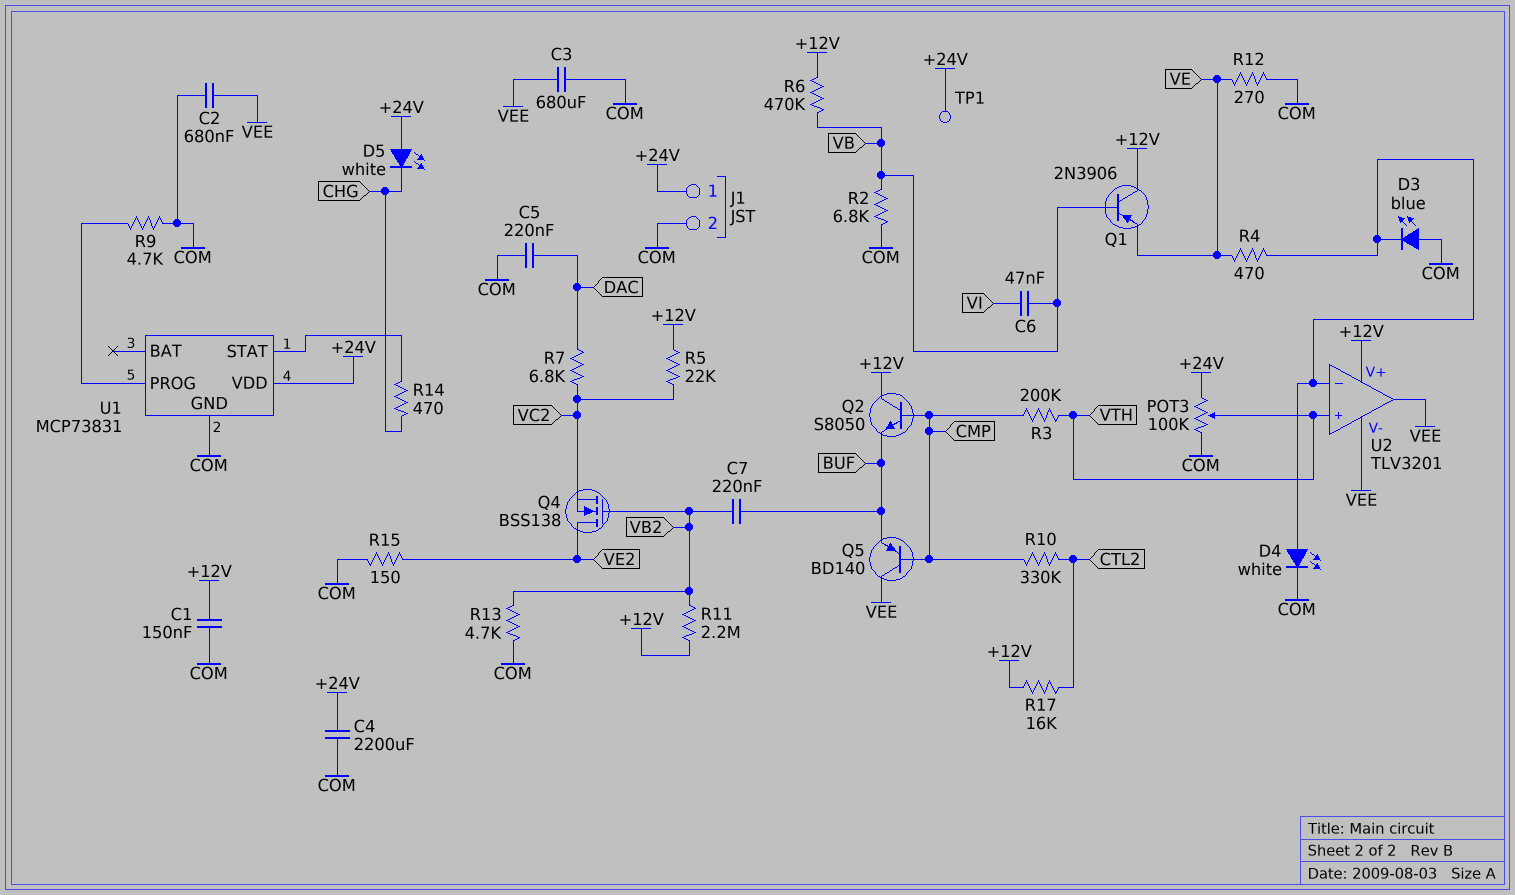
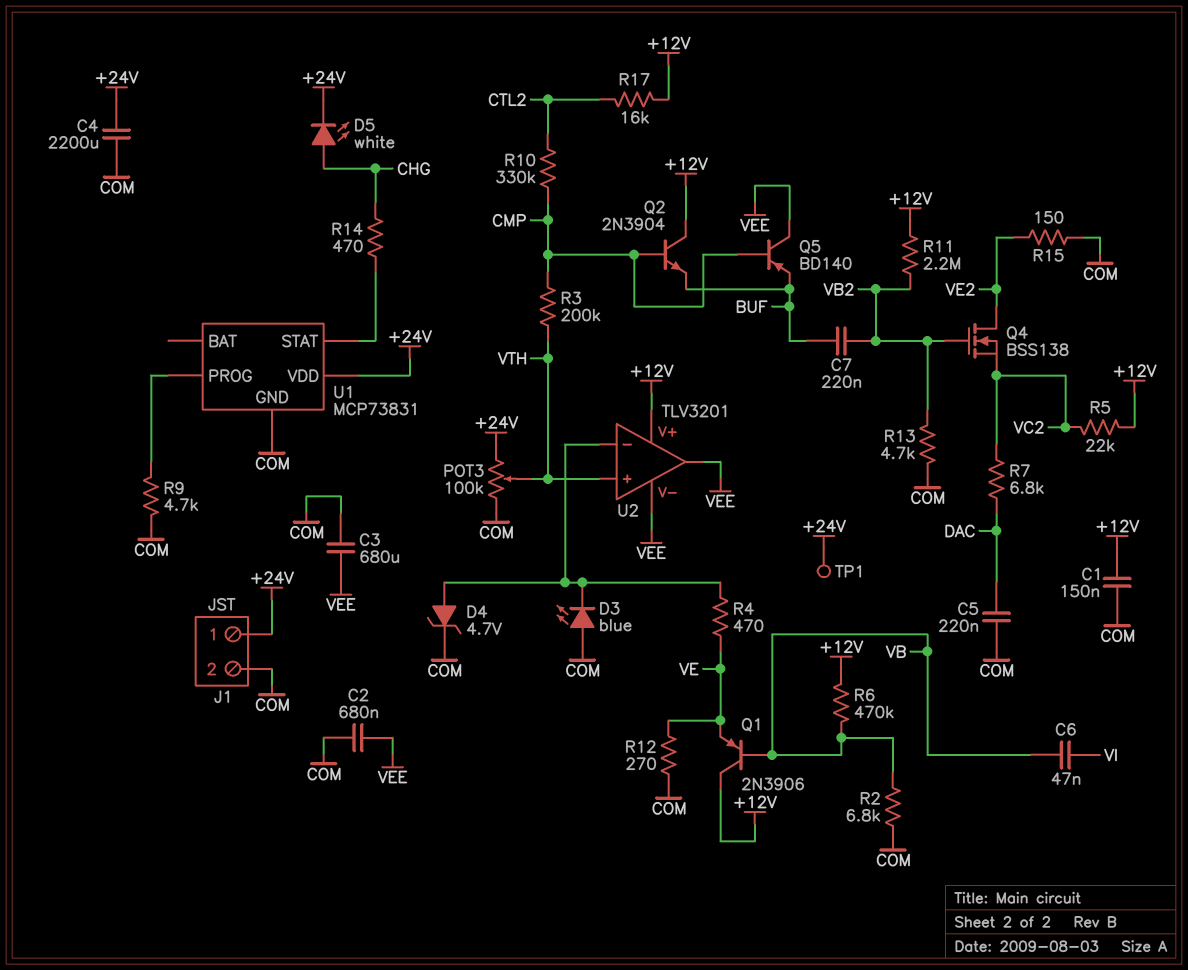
D4: LED white (A U2/in-, K COM) -> zener 4.7V (A U2/in-, K COM)
D5: LED white (A +24V, K CHG) -> LED white (A CHG, K +24V)
Q2: NPN S8050 (B CMP, C +12V, E BUF) -> NPN 2N3904 (B CMP, C +12V, E BUF)

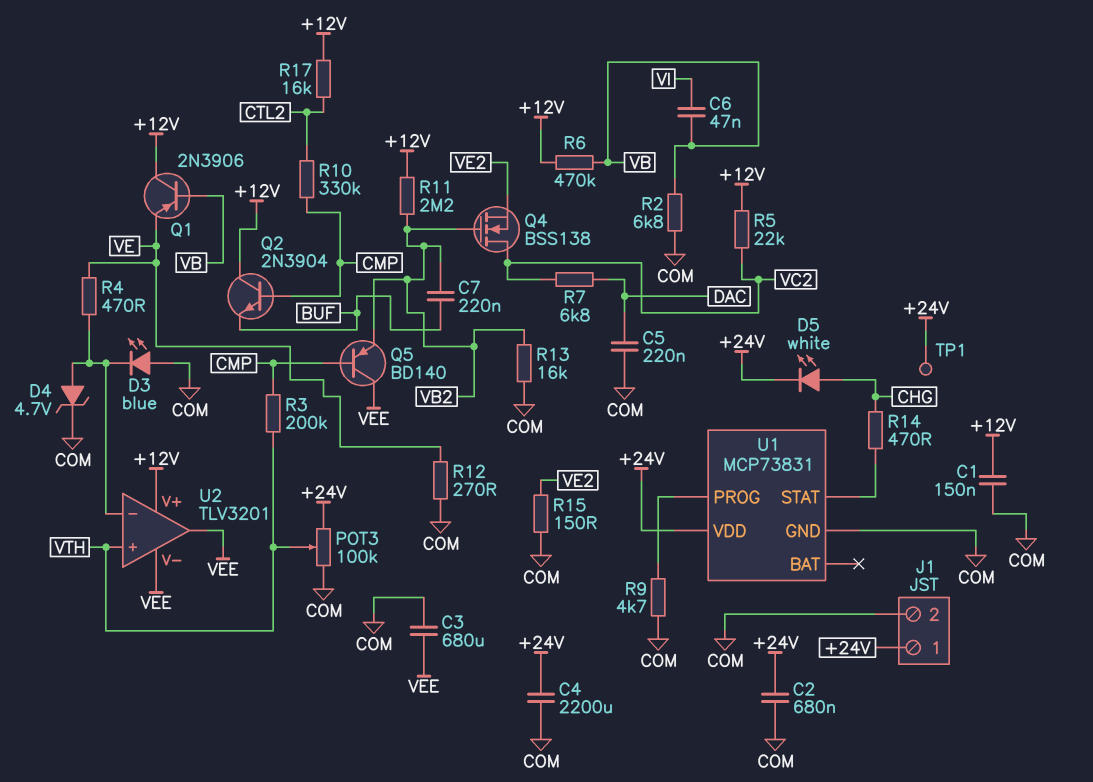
C2: 680nF (COM, VEE) -> 680nF (+24V, COM)
Q4: NMOS BSS138 (G VB2, D VE2, S VC2) -> NMOS BSS138 (G VB2, D VC2, S VE2)
Q5: PNP BD140 (B CMP, C VEE, E BUF) -> PNP BD140 (B CMP, C VEE, E VB2)
R13: 4.7k (COM, VB2) -> 16k (COM, VB2)

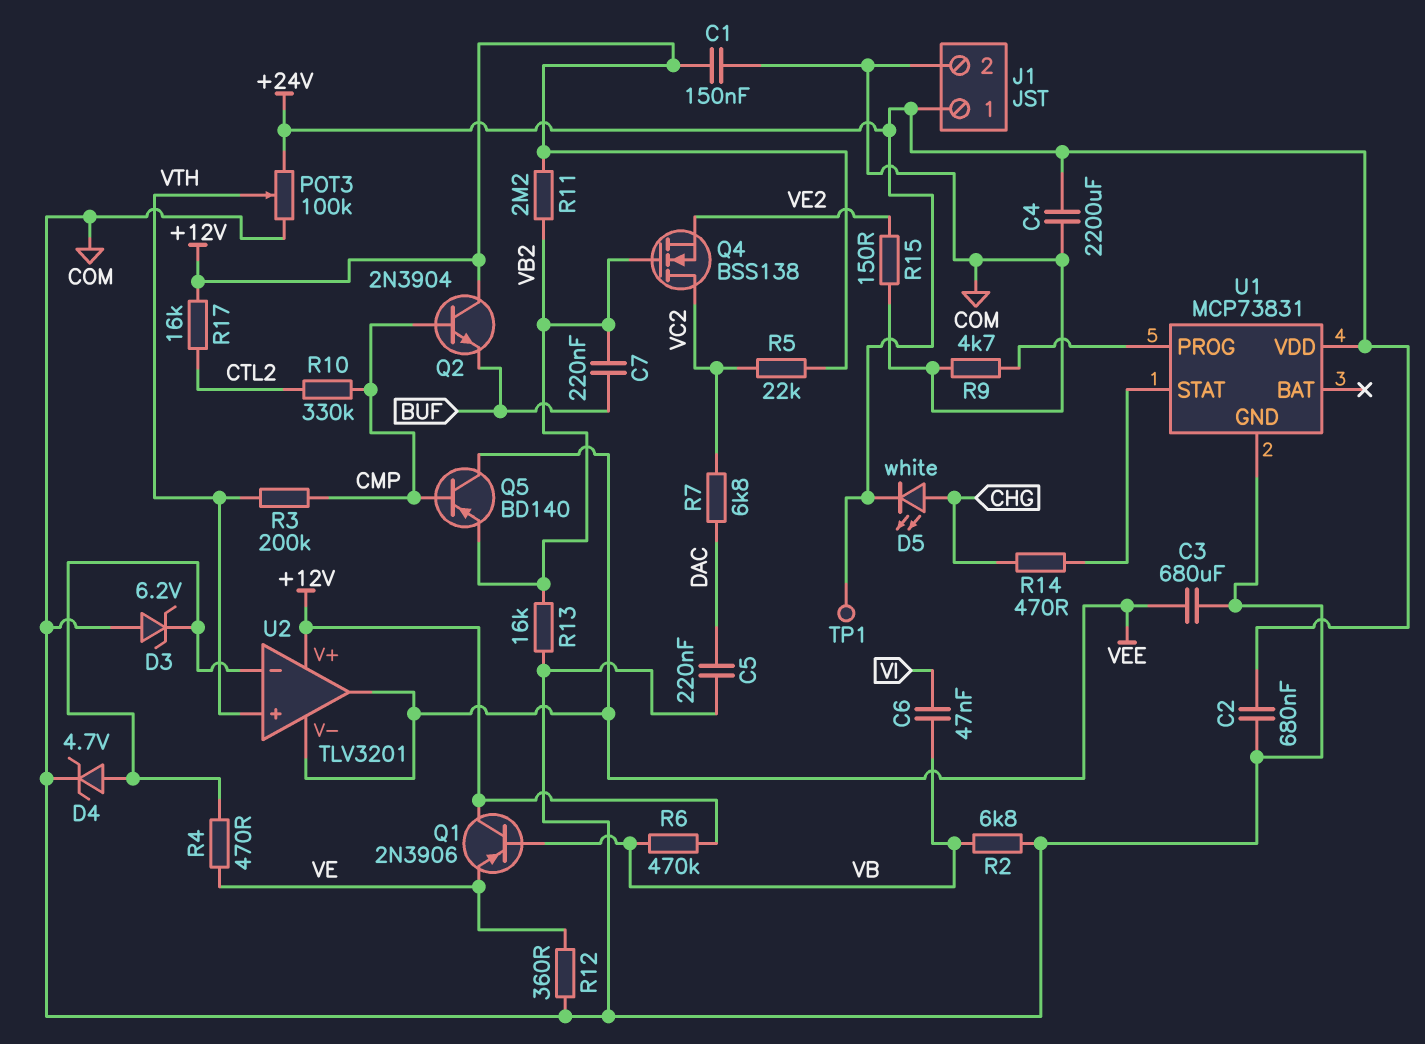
D3: LED blue (A COM, K U2/in-) -> zener 6.2V (A COM, K U2/in-)
R12: 270 (COM, VE) -> 360 (COM, VE)

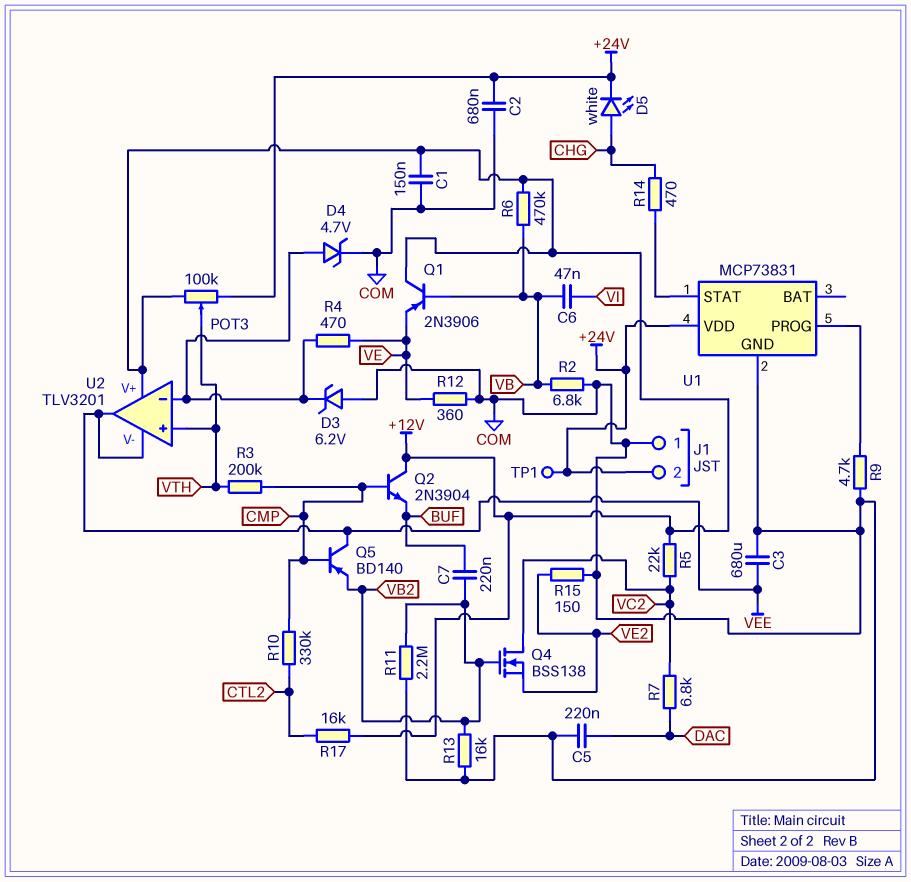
C4: 2200uF (+24V, COM) -> none
J1 pin 1: +24V -> COM
J1 pin 2: COM -> +24V
POT3: 100k (+24V, COM, wiper VTH) -> 100k (+12V, +24V, wiper VTH)
R11: 2.2M (+12V, VB2) -> 2.2M (COM, VB2)

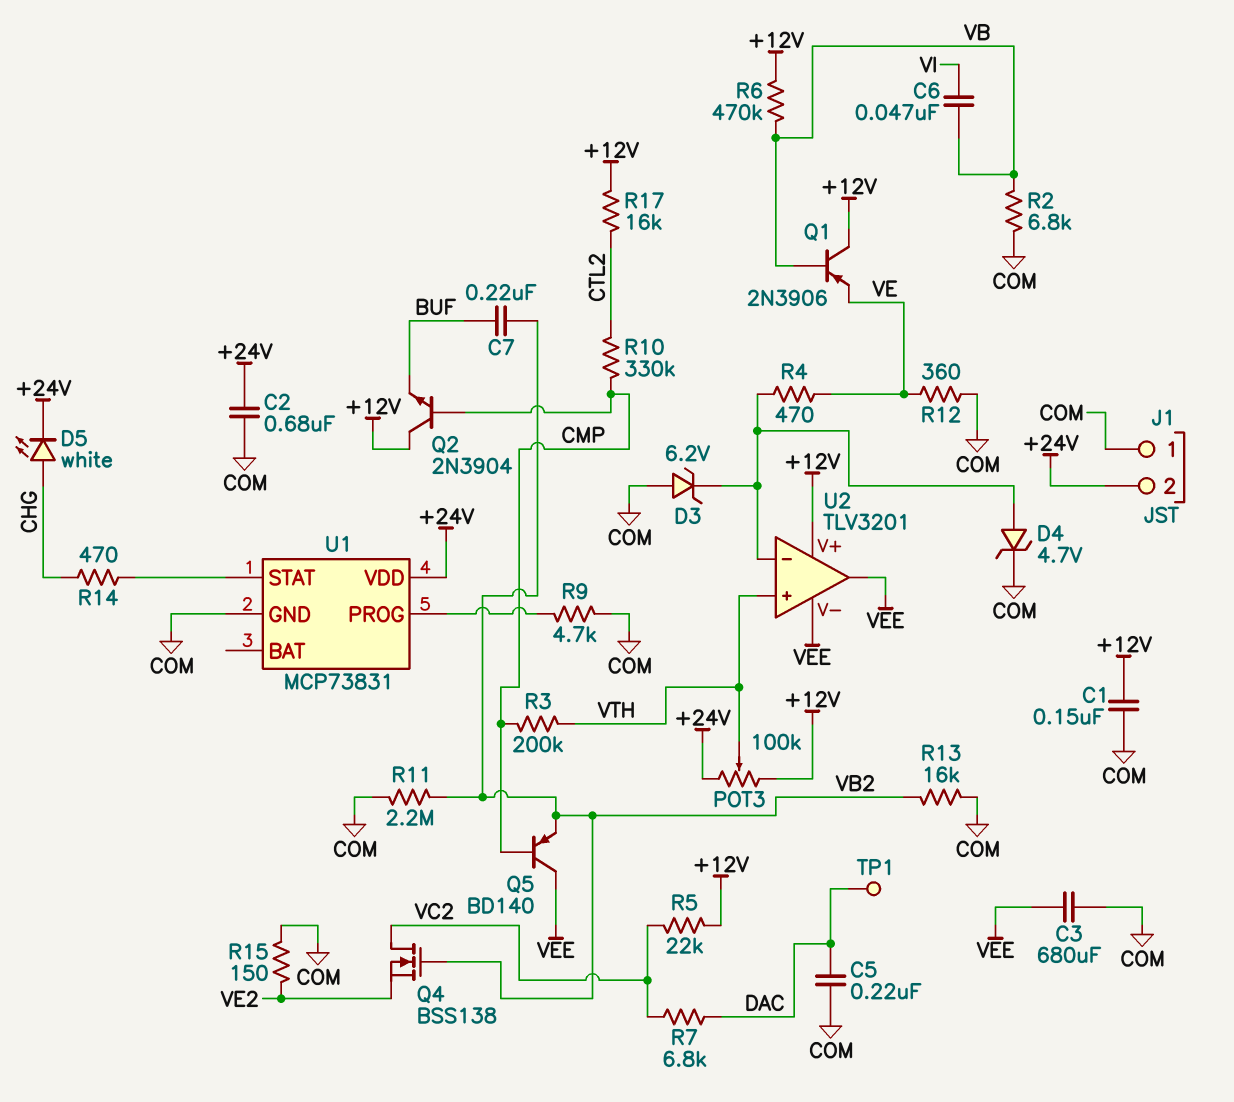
TP1: test point (+24V) -> test point (DAC)

